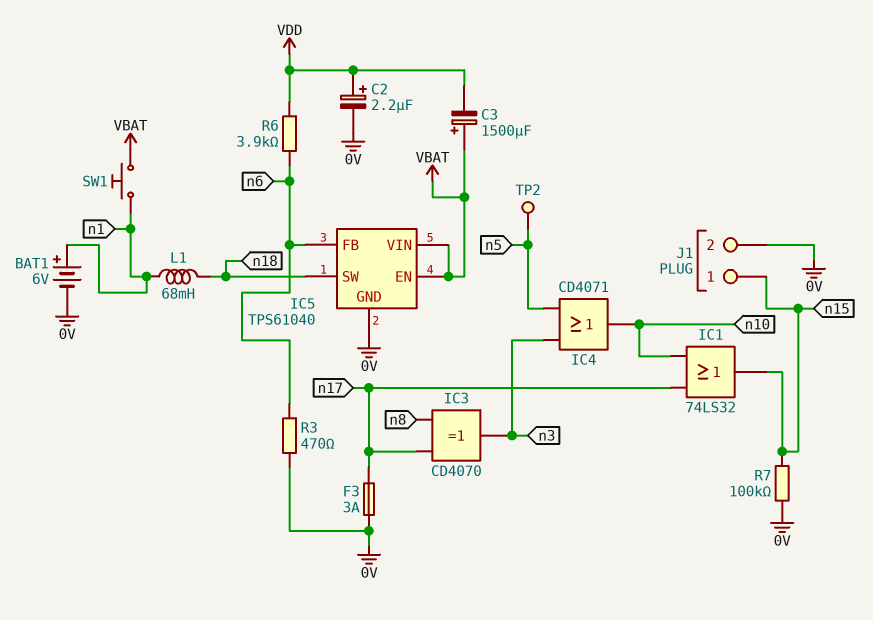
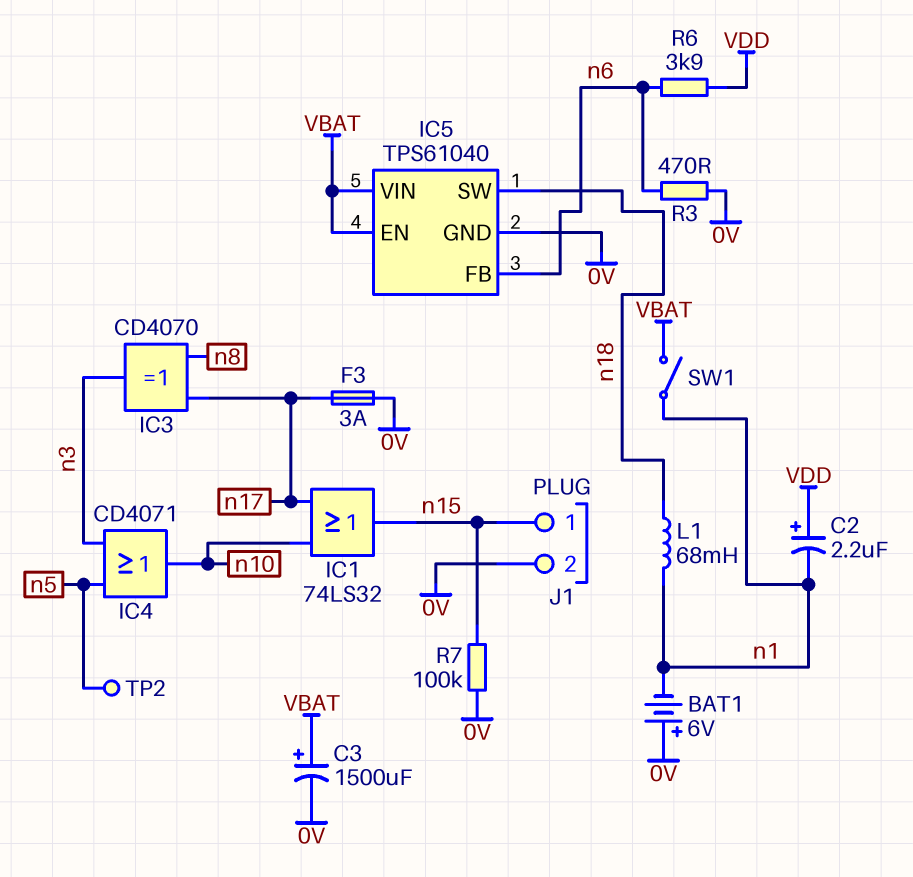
BAT1: 6V (plus n1, minus 0V) -> 6V (plus 0V, minus n1)
C2: 2.2uF (plus VDD, minus 0V) -> 2.2uF (plus VDD, minus n1)
C3: 1500uF (plus VBAT, minus VDD) -> 1500uF (plus VBAT, minus 0V)
SW1: button (VBAT, n1) -> switch (VBAT, n1)

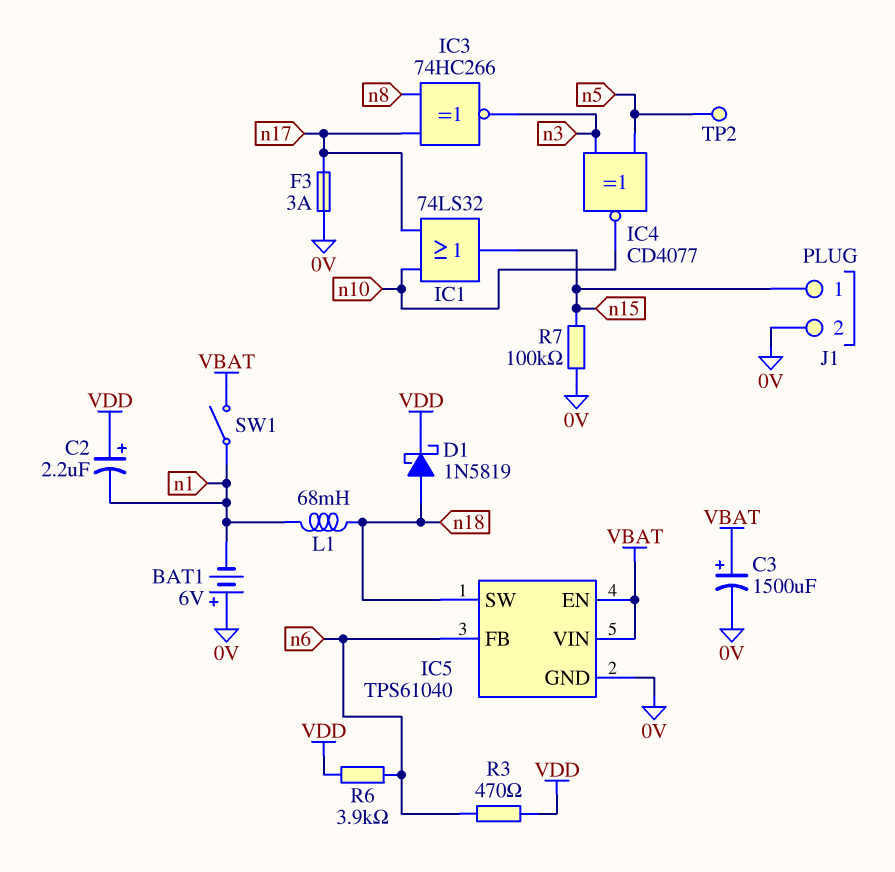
D1: none -> schottky 1N5819 (A n18, K VDD)
IC3: XOR CD4070 (in n8, in n17, out n3) -> XNOR 74HC266 (in n8, in n17, out n3)
IC4: OR CD4071 (in n3, in n5, out n10) -> XNOR CD4077 (in n3, in n5, out n10)
R3: 470 (0V, n6) -> 470 (VDD, n6)

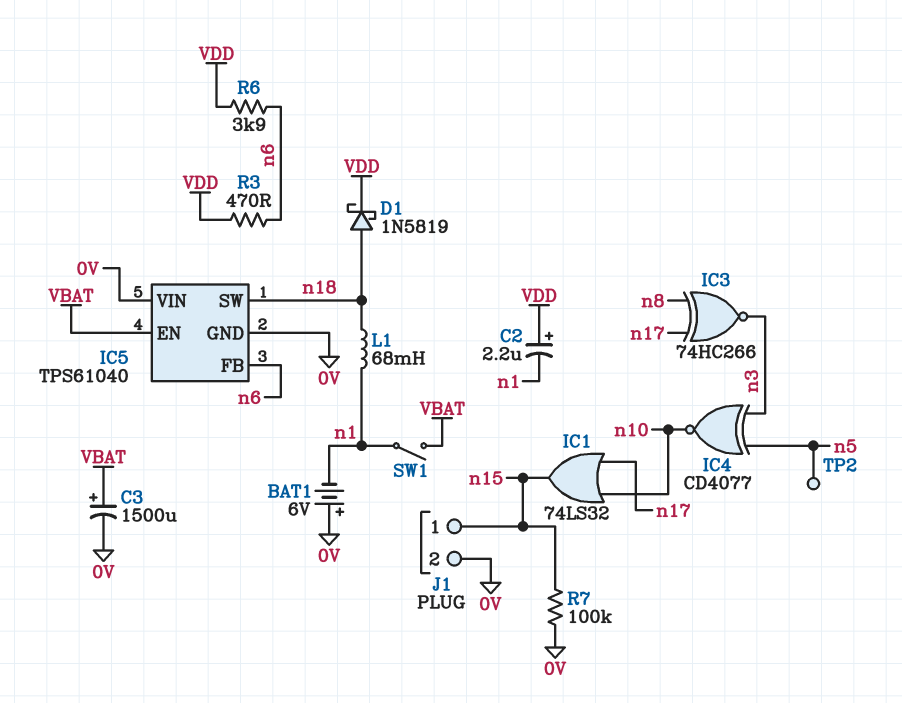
F3: 3A (0V, n17) -> none
IC5 pin VIN: VBAT -> 0V

